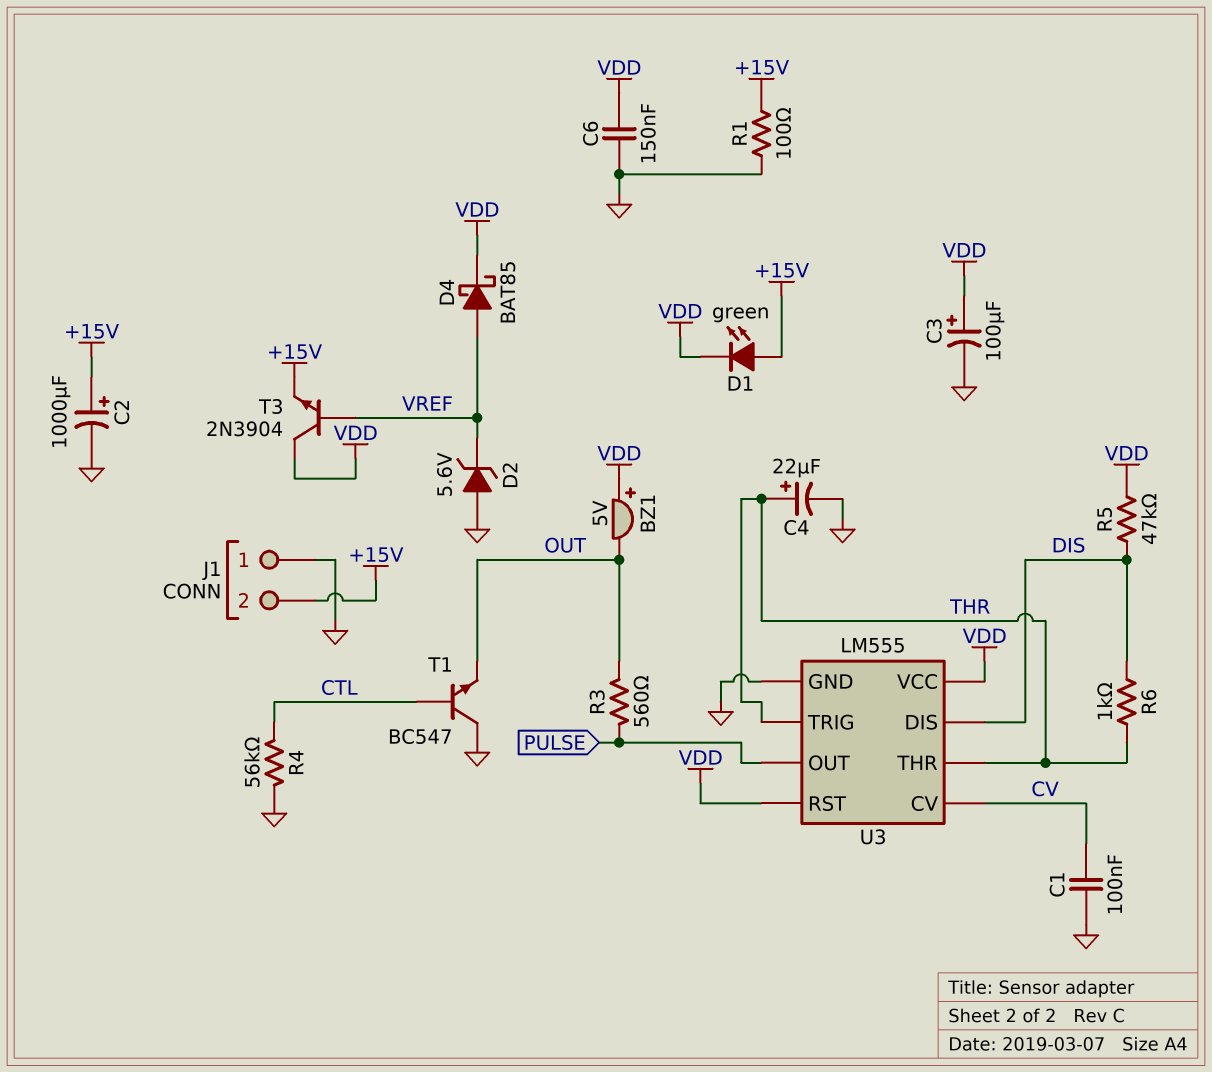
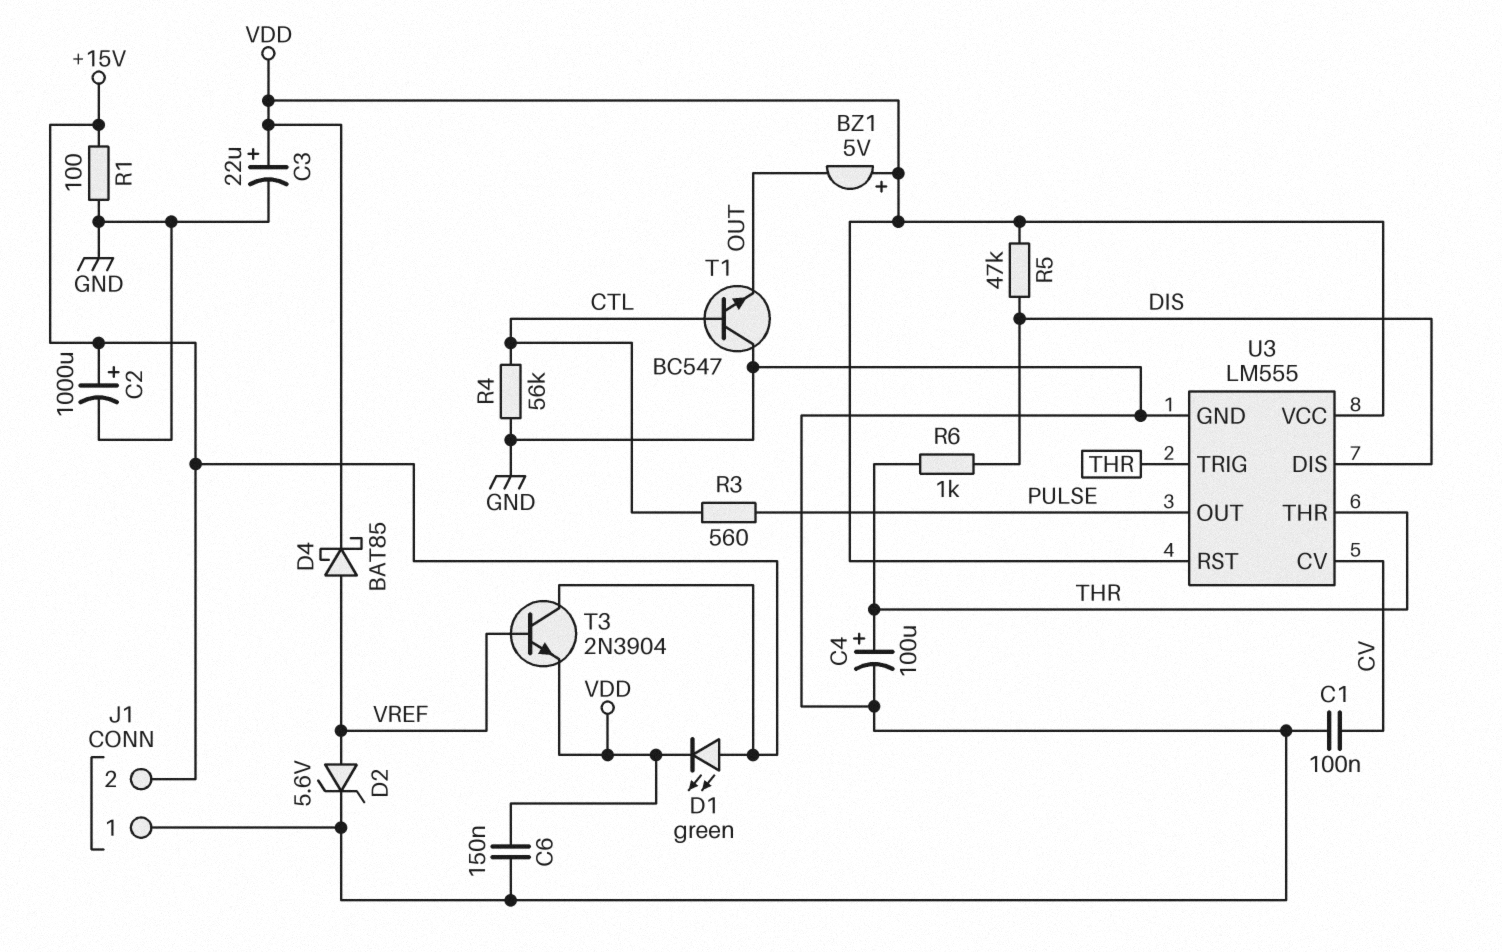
C3: 100uF (plus VDD, minus GND) -> 22uF (plus VDD, minus GND)
C4: 22uF (plus THR, minus GND) -> 100uF (plus THR, minus GND)
D2: zener 5.6V (A GND, K VREF) -> zener 5.6V (A VREF, K GND)
R3: 560 (OUT, PULSE) -> 560 (CTL, PULSE)
T3: NPN 2N3904 (B VREF, C VDD, E +15V) -> NPN 2N3904 (B VREF, C +15V, E VDD)

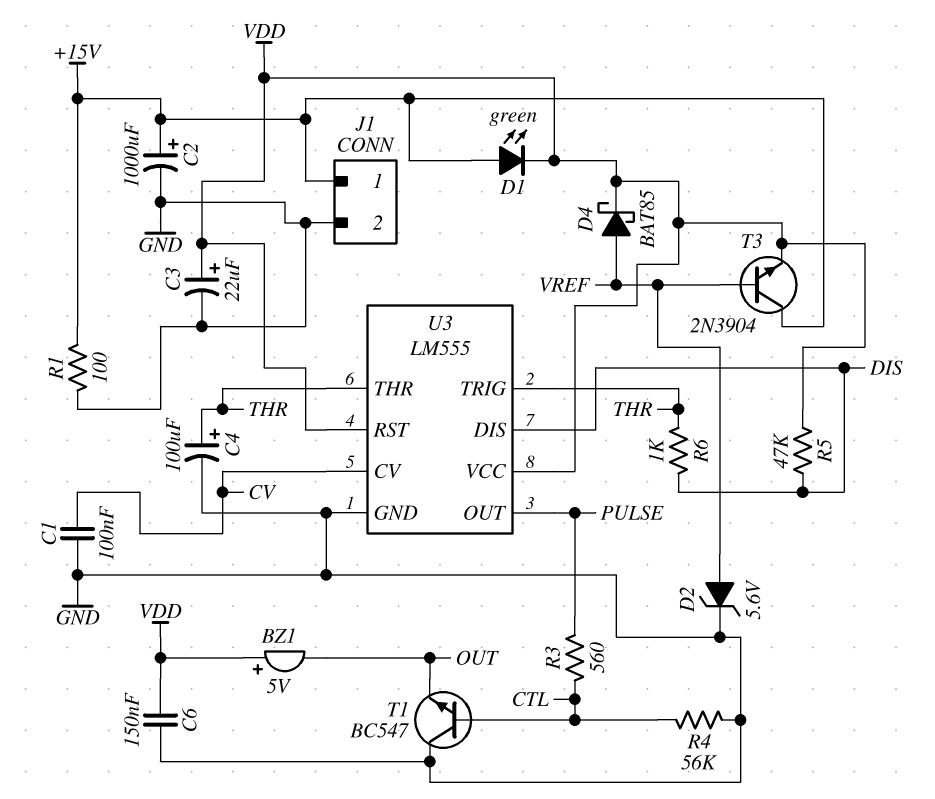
J1 pin 1: GND -> +15V
J1 pin 2: +15V -> GND

